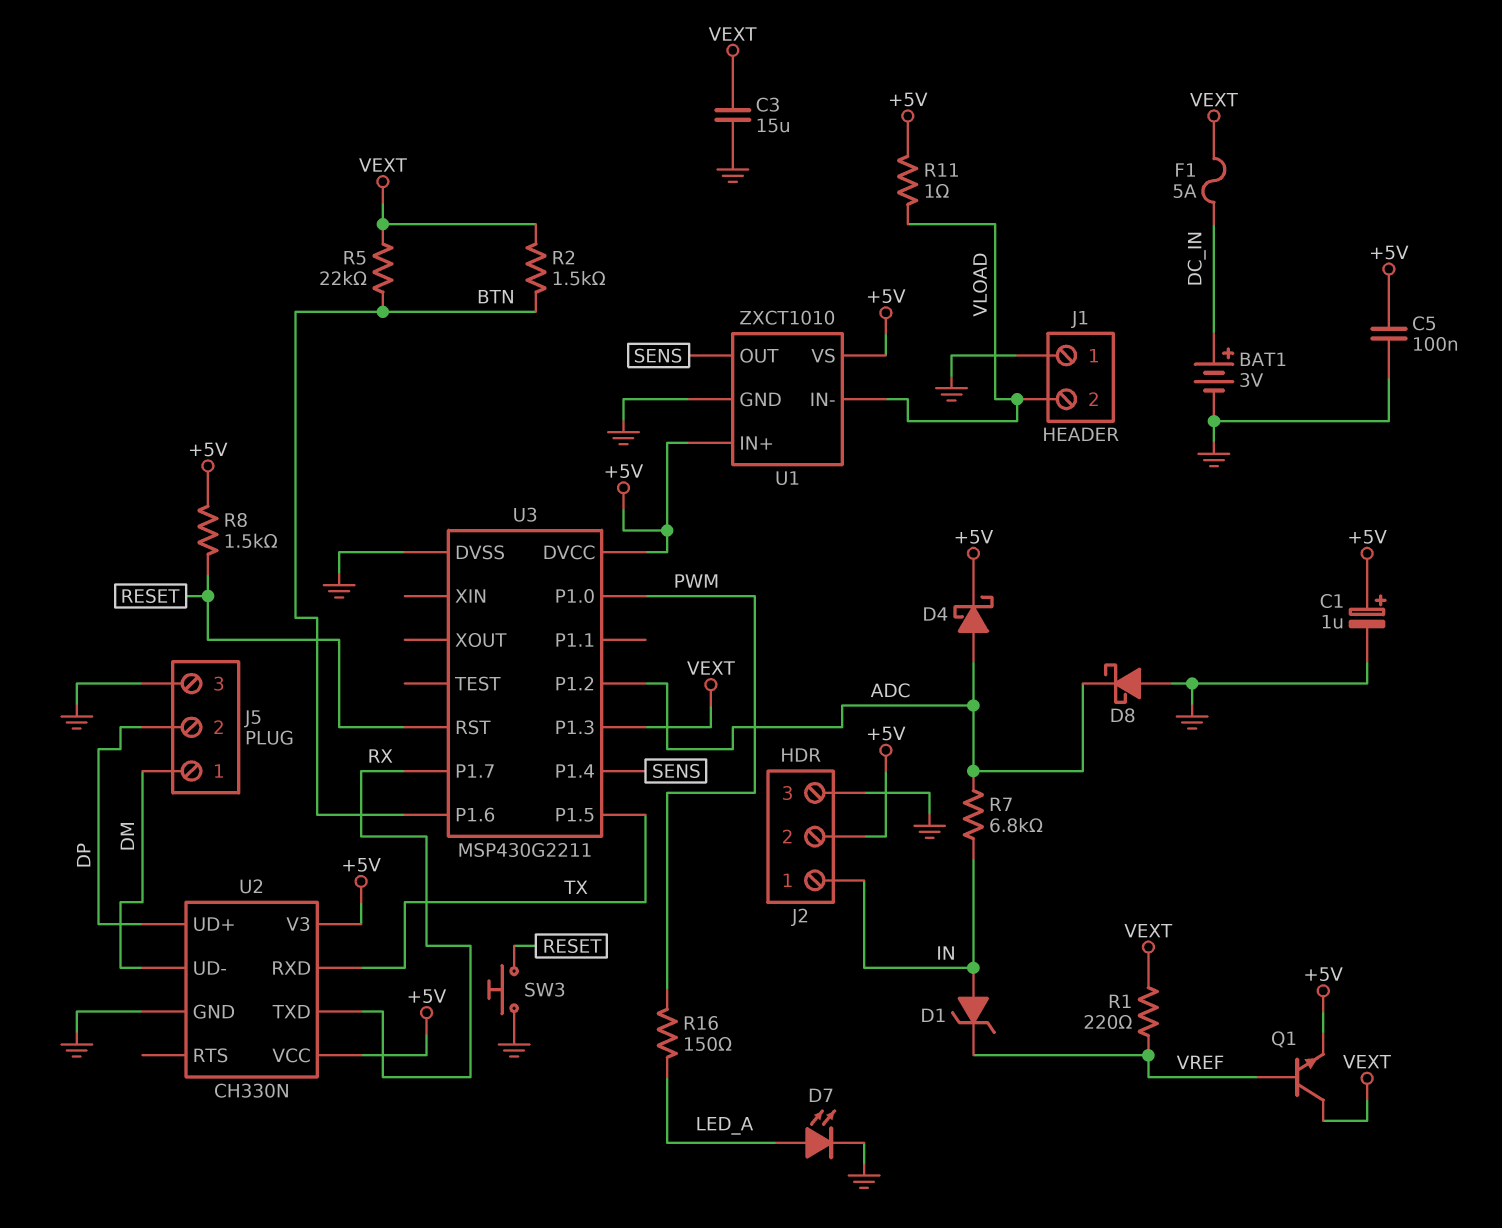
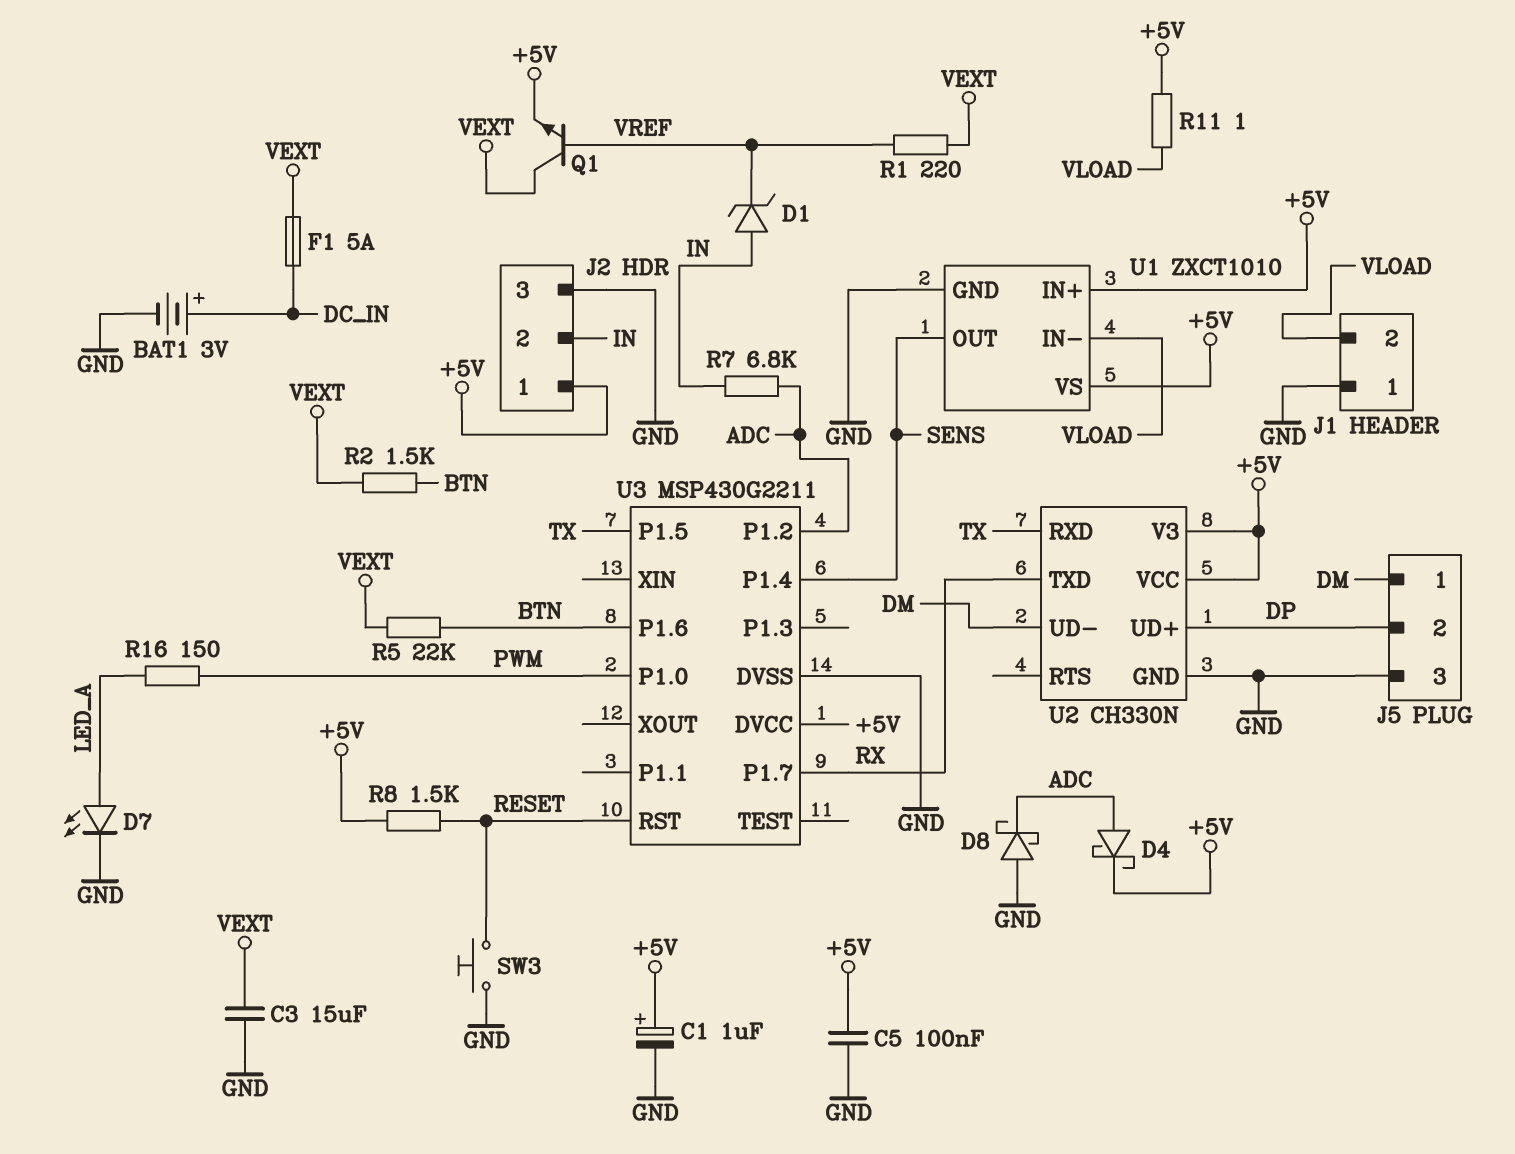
J2 pin 1: IN -> +5V
J2 pin 2: +5V -> IN
U3 pin P1.3: VEXT -> none

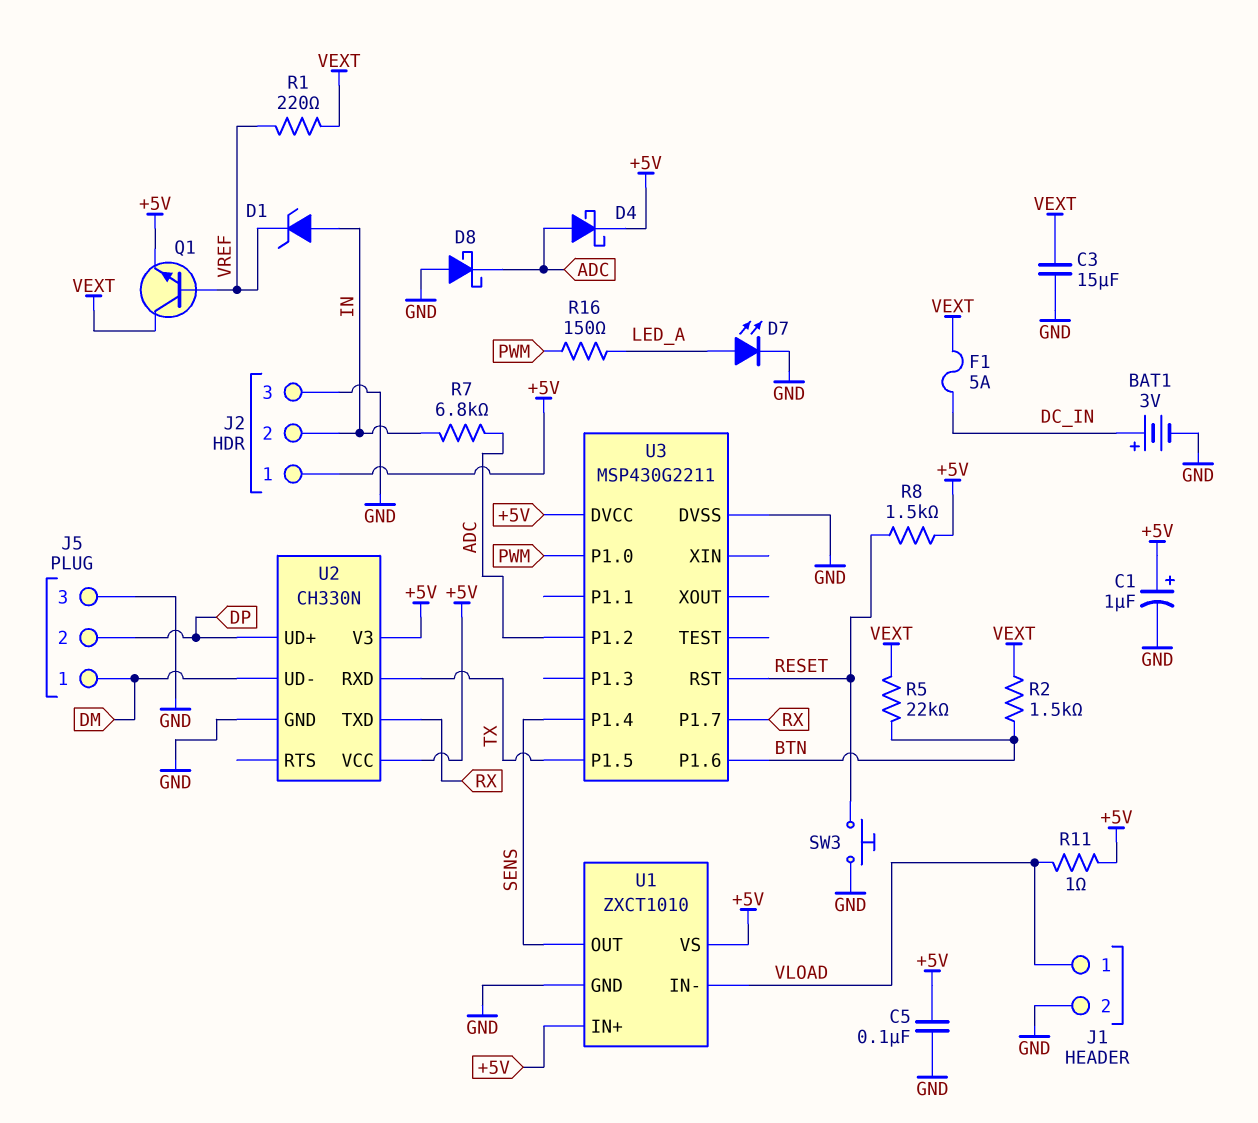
J1 pin 1: GND -> VLOAD
J1 pin 2: VLOAD -> GND

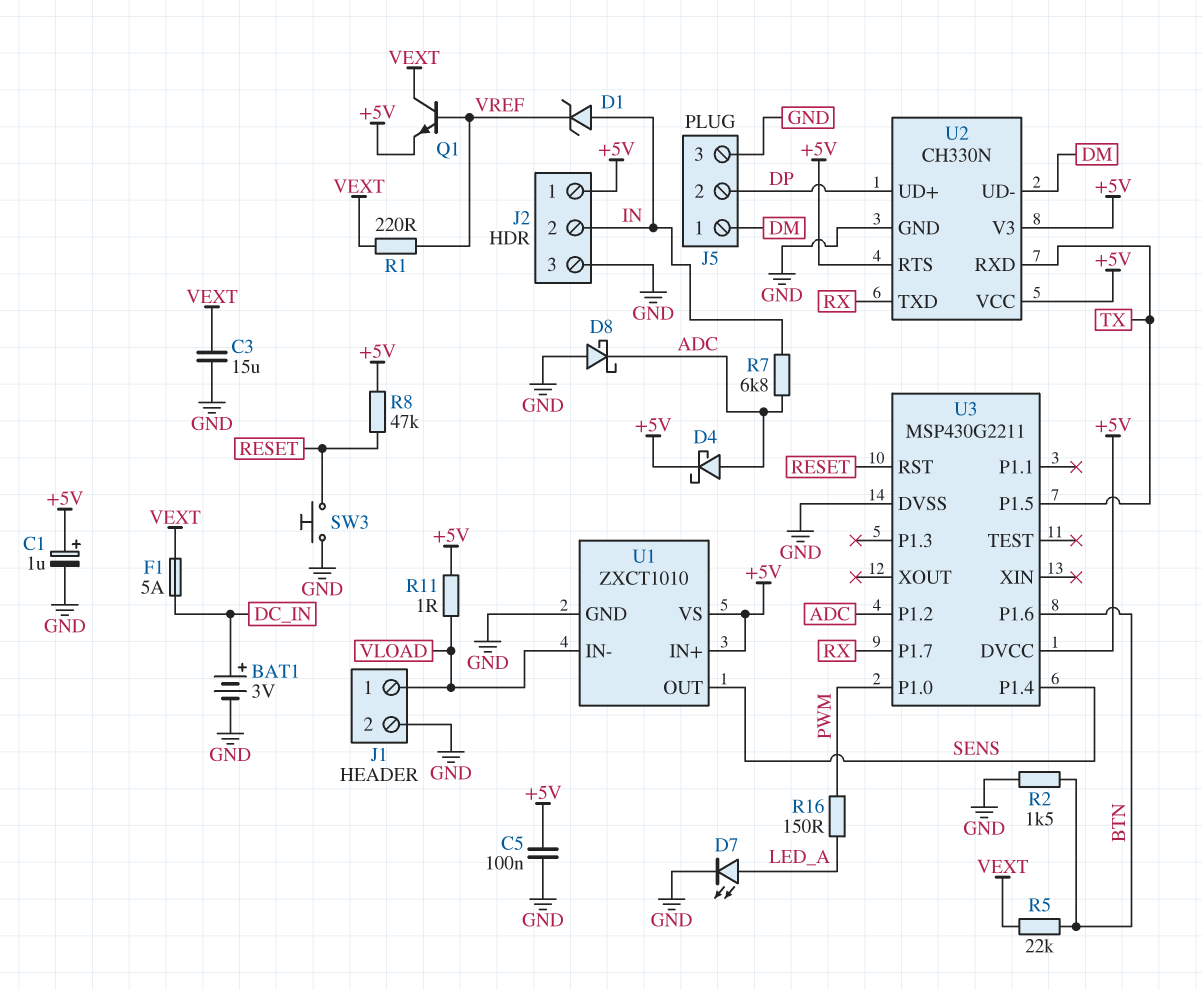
R2: 1.5k (BTN, VEXT) -> 1.5k (BTN, GND)
R8: 1.5k (+5V, RESET) -> 47k (+5V, RESET)
U2 pin RTS: none -> +5V

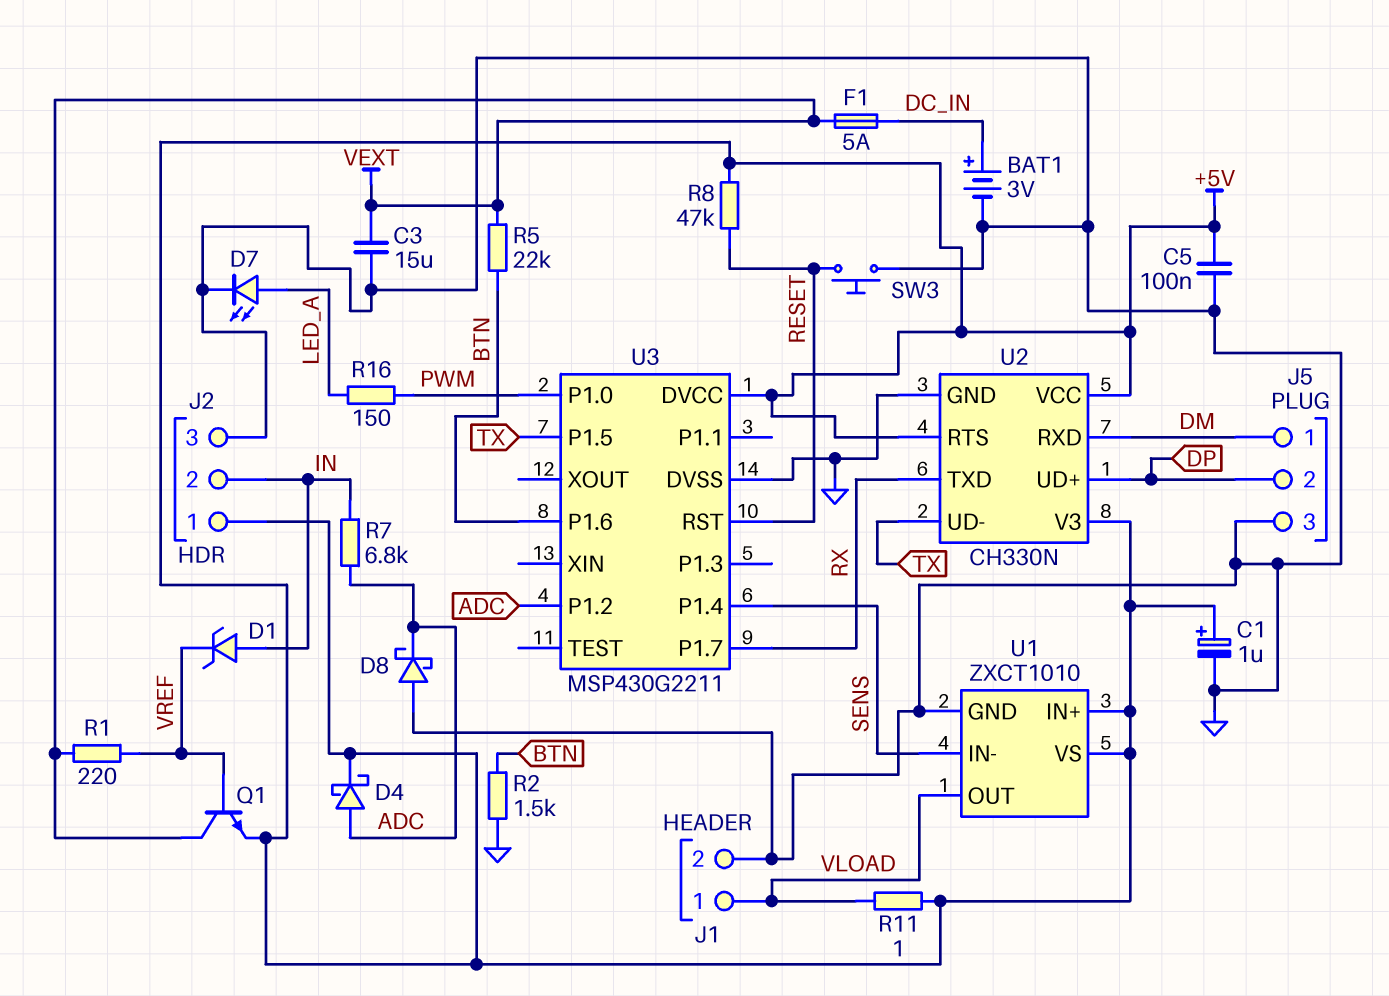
U1 pin IN-: VLOAD -> SENS
U1 pin OUT: SENS -> VLOAD
U2 pin RXD: TX -> DM
U2 pin UD-: DM -> TX

